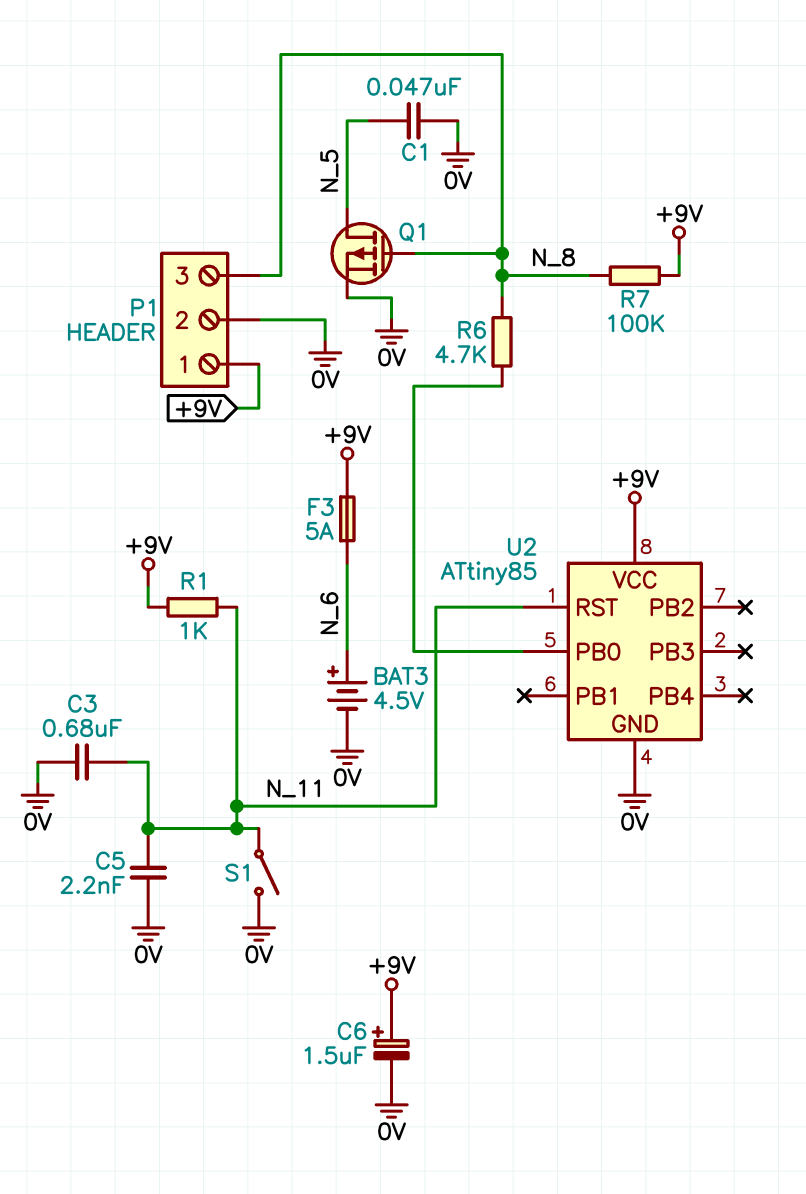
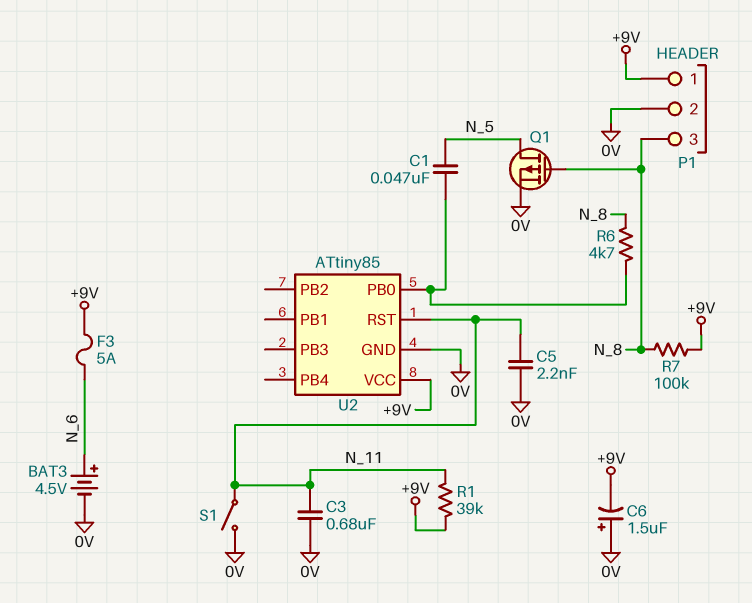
C1: 47nF (0V, N_5) -> 47nF (N_5, U2/PB0)
C6: 1.5uF (plus +9V, minus 0V) -> 1.5uF (plus 0V, minus +9V)
R1: 1k (+9V, N_11) -> 39k (+9V, N_11)

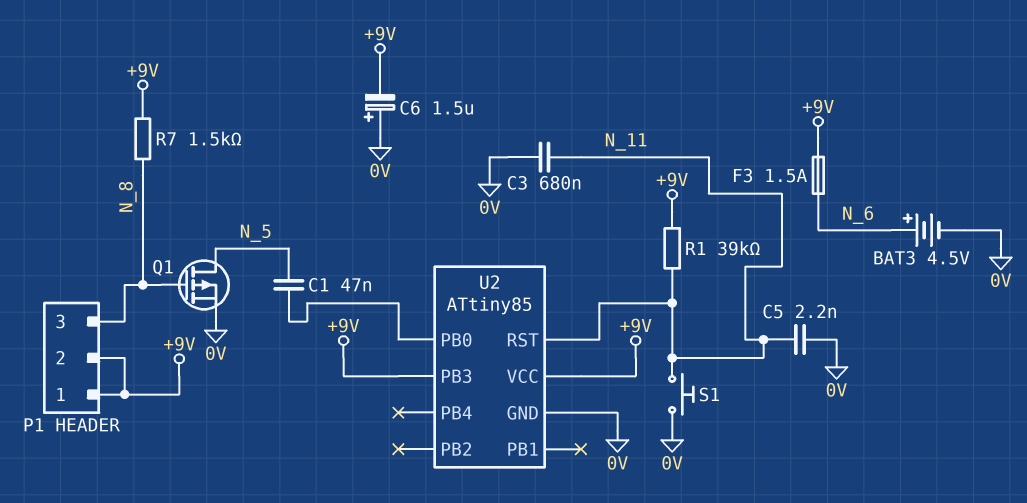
F3: 5A (+9V, N_6) -> 1.5A (+9V, N_6)
P1 pin 2: 0V -> +9V
R6: 4.7k (N_8, U2/PB0) -> none
R7: 100k (+9V, N_8) -> 1.5k (+9V, N_8)
S1: switch (0V, N_11) -> button (0V, N_11)
U2 pin PB3: none -> +9V

